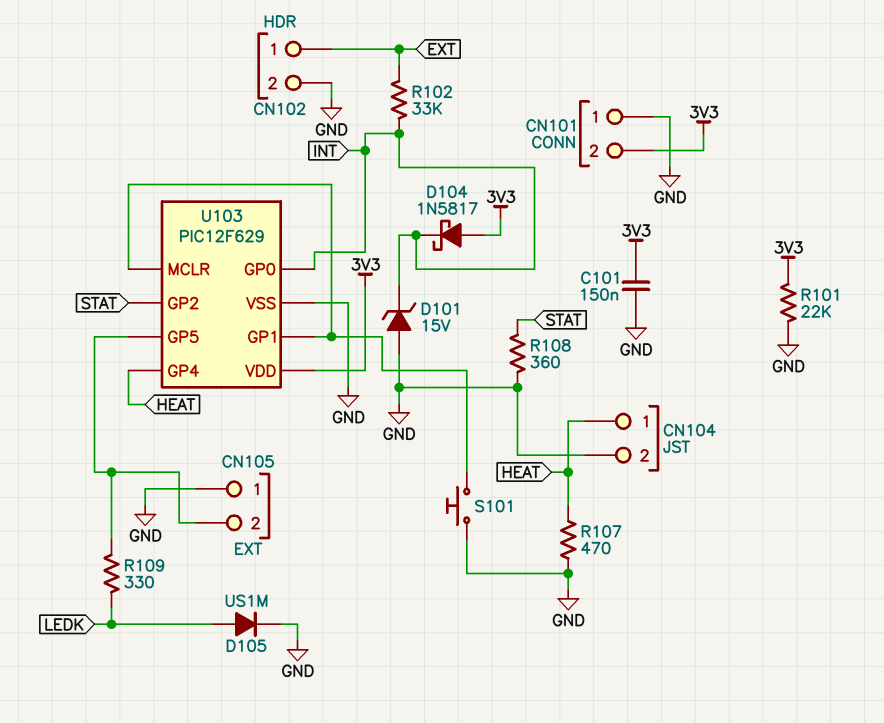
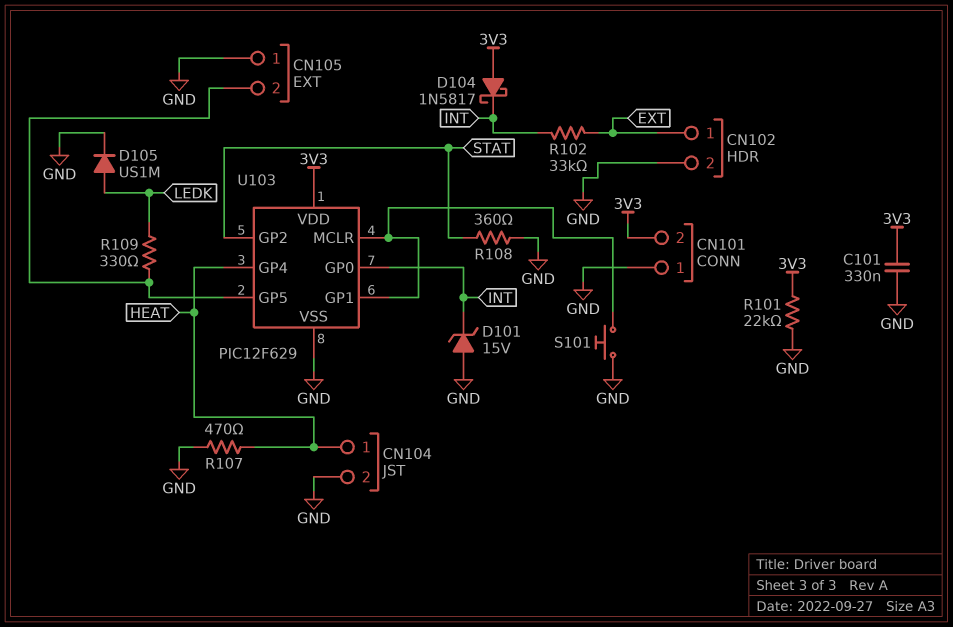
C101: 150nF (3V3, GND) -> 330nF (3V3, GND)

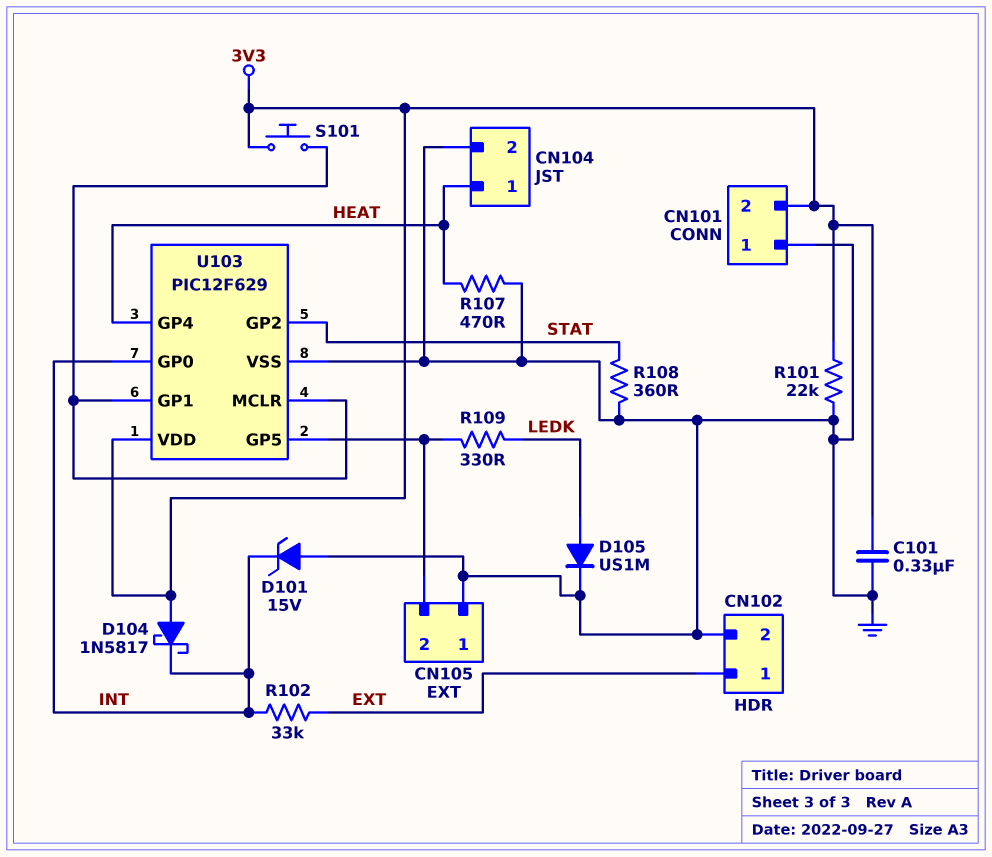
S101: button (GND, U103/GP1) -> button (3V3, U103/GP1)

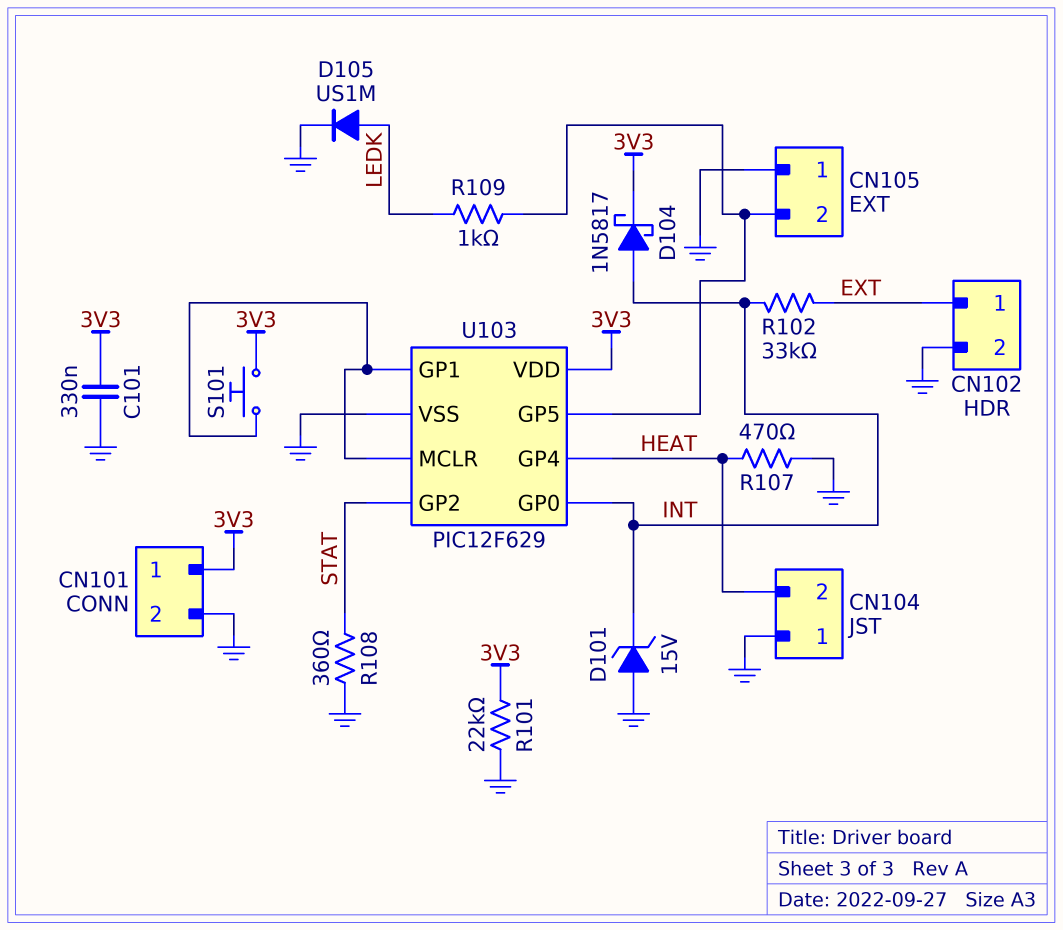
CN101 pin 1: GND -> 3V3
CN101 pin 2: 3V3 -> GND
CN104 pin 1: HEAT -> GND
CN104 pin 2: GND -> HEAT
D104: schottky 1N5817 (A 3V3, K INT) -> schottky 1N5817 (A INT, K 3V3)
R109: 330 (CN105/2, LEDK) -> 1k (CN105/2, LEDK)

